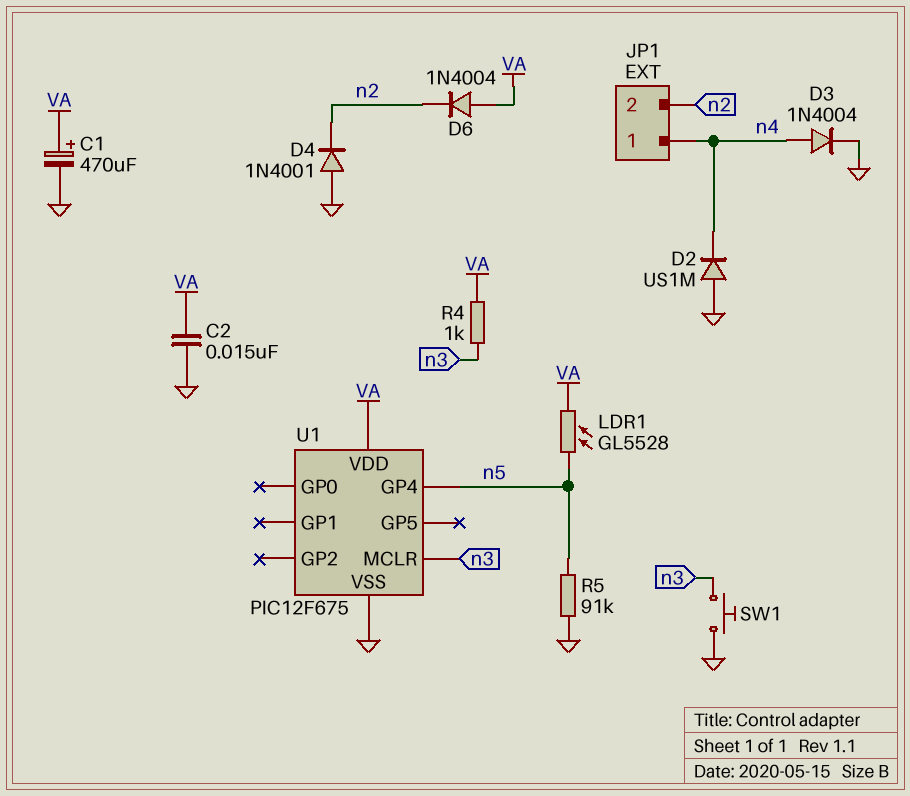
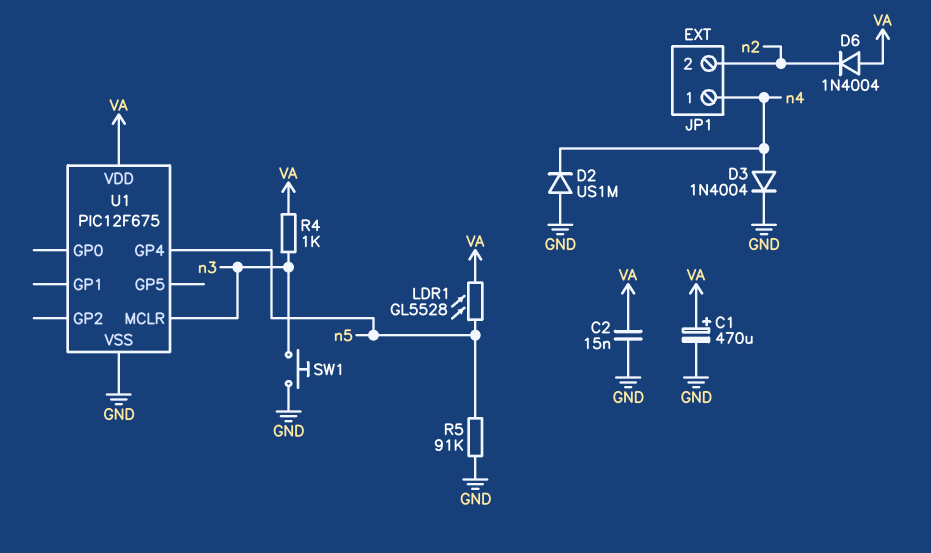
D4: diode 1N4001 (A GND, K n2) -> none

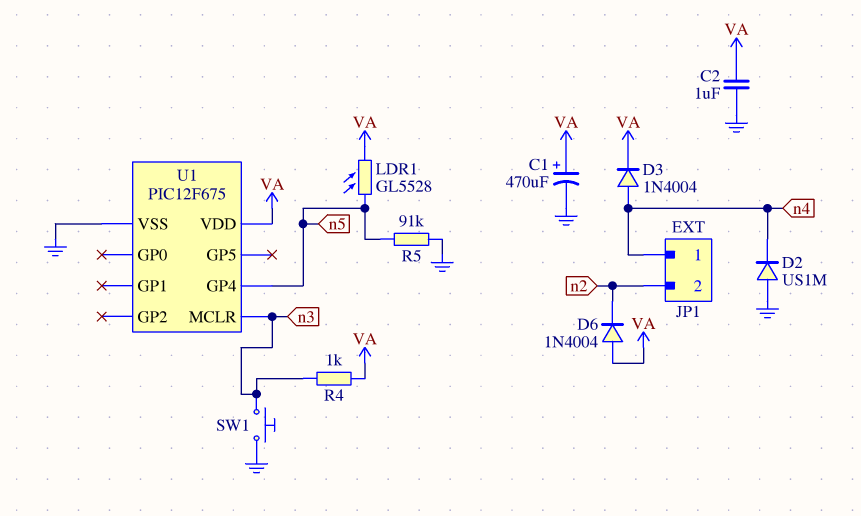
C2: 15nF (GND, VA) -> 1uF (GND, VA)
D3: diode 1N4004 (A n4, K GND) -> diode 1N4004 (A n4, K VA)

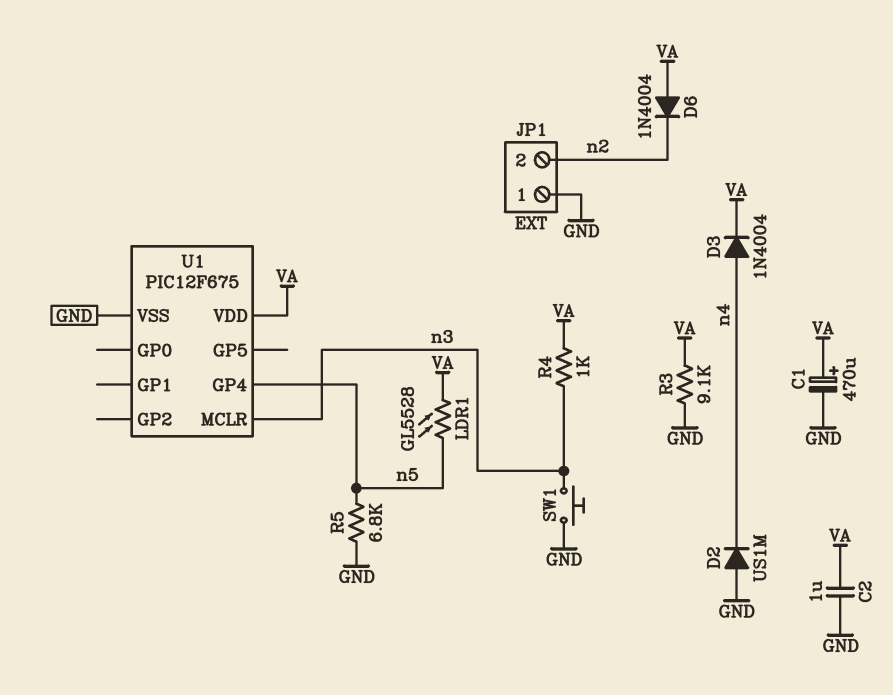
JP1 pin 1: n4 -> GND
R3: none -> 9.1k (GND, VA)
R5: 91k (GND, n5) -> 6.8k (GND, n5)

